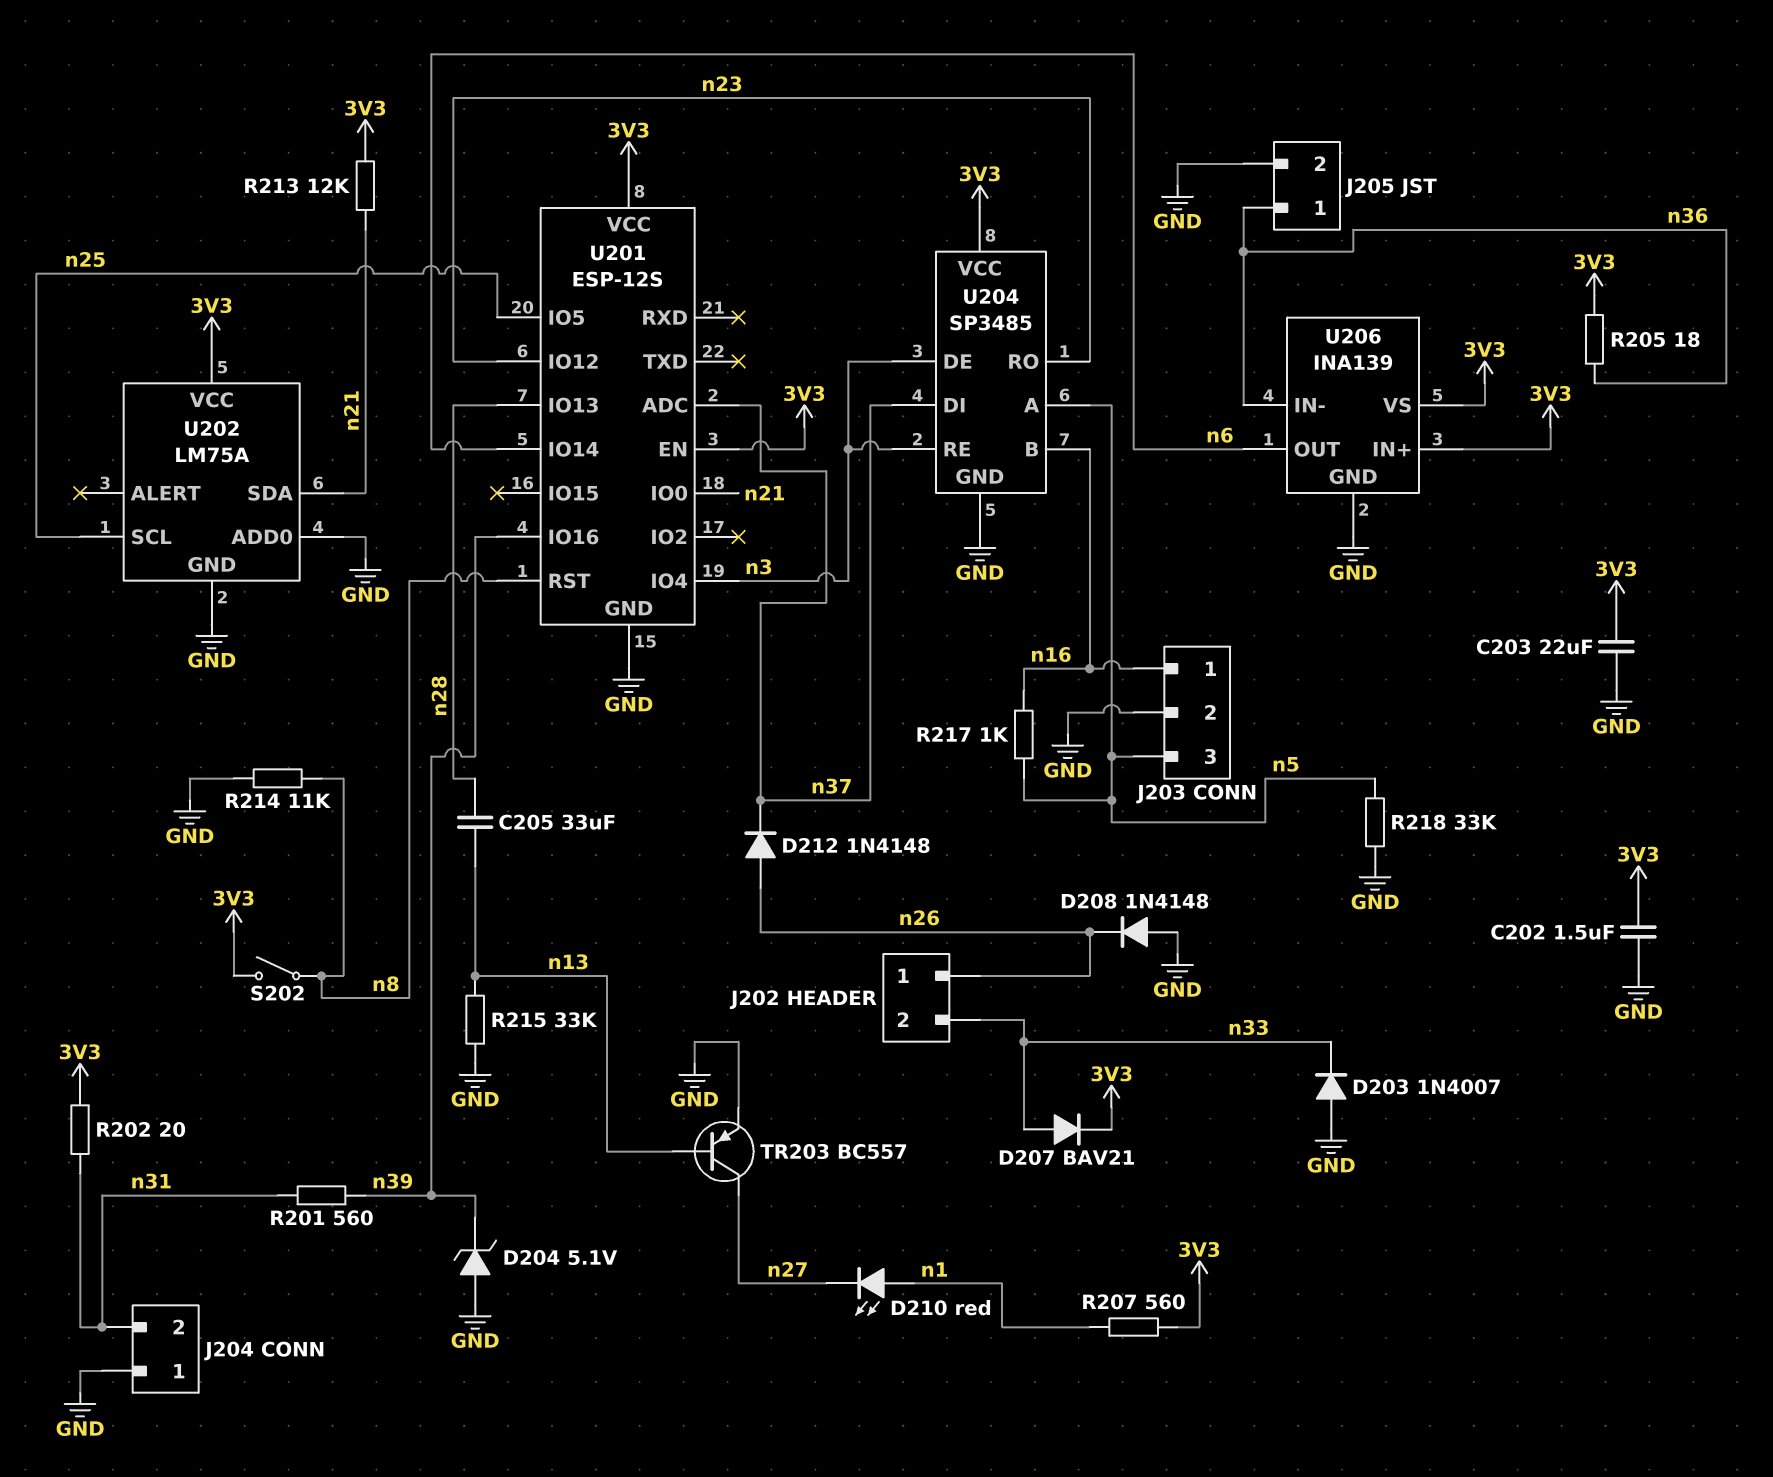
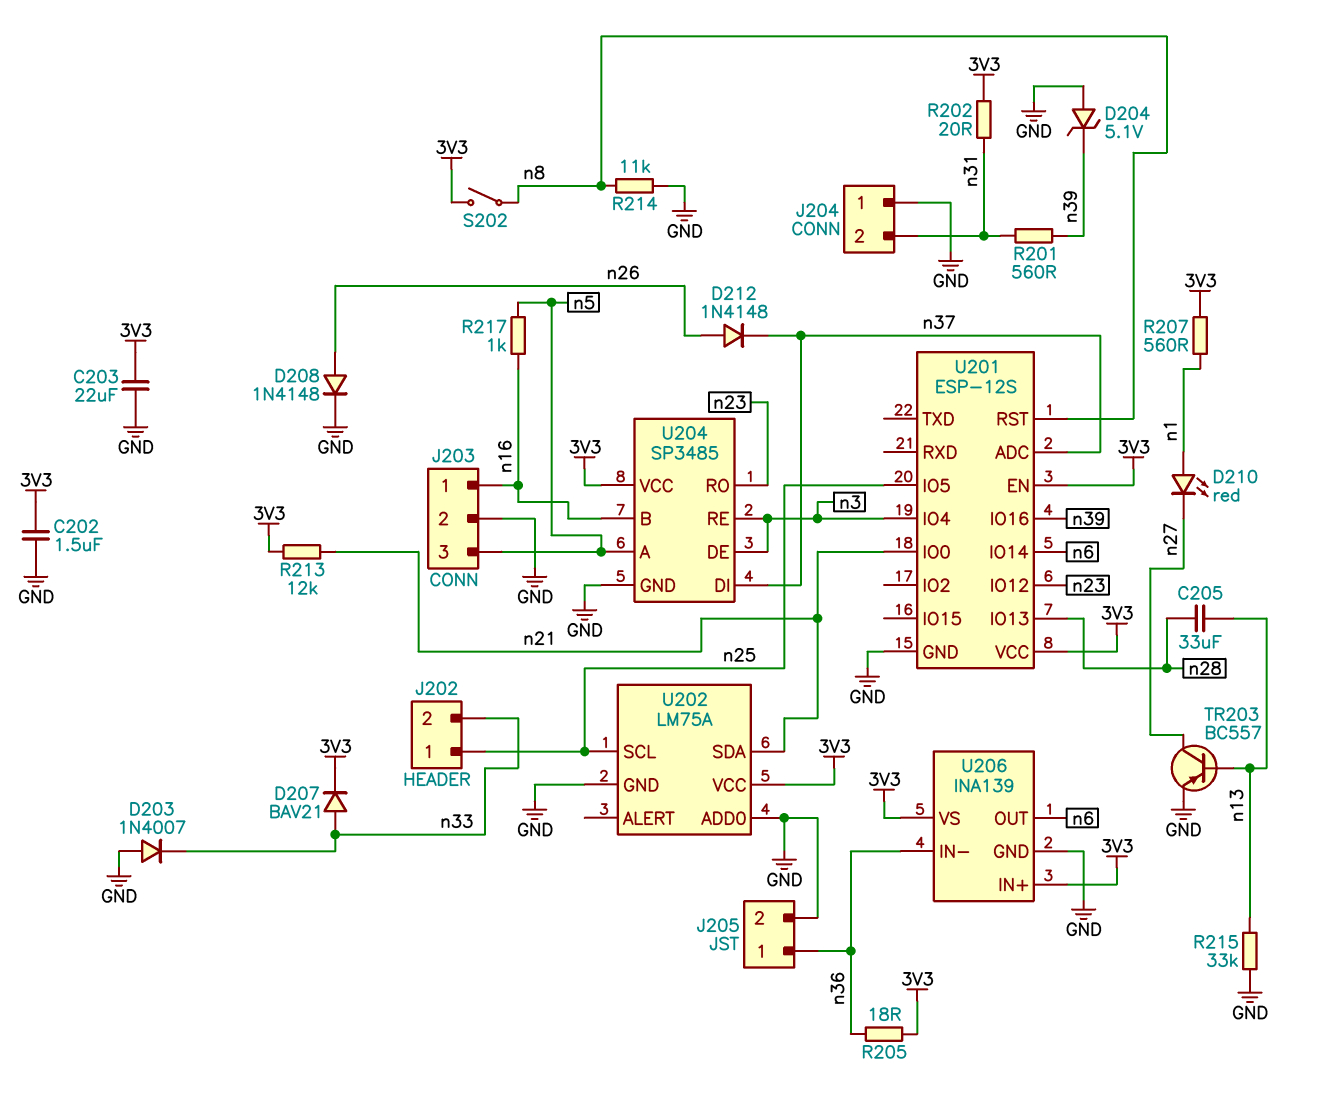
D208: diode 1N4148 (A GND, K n26) -> diode 1N4148 (A n26, K GND)
J202 pin 1: n26 -> n25
R218: 33k (GND, n5) -> none

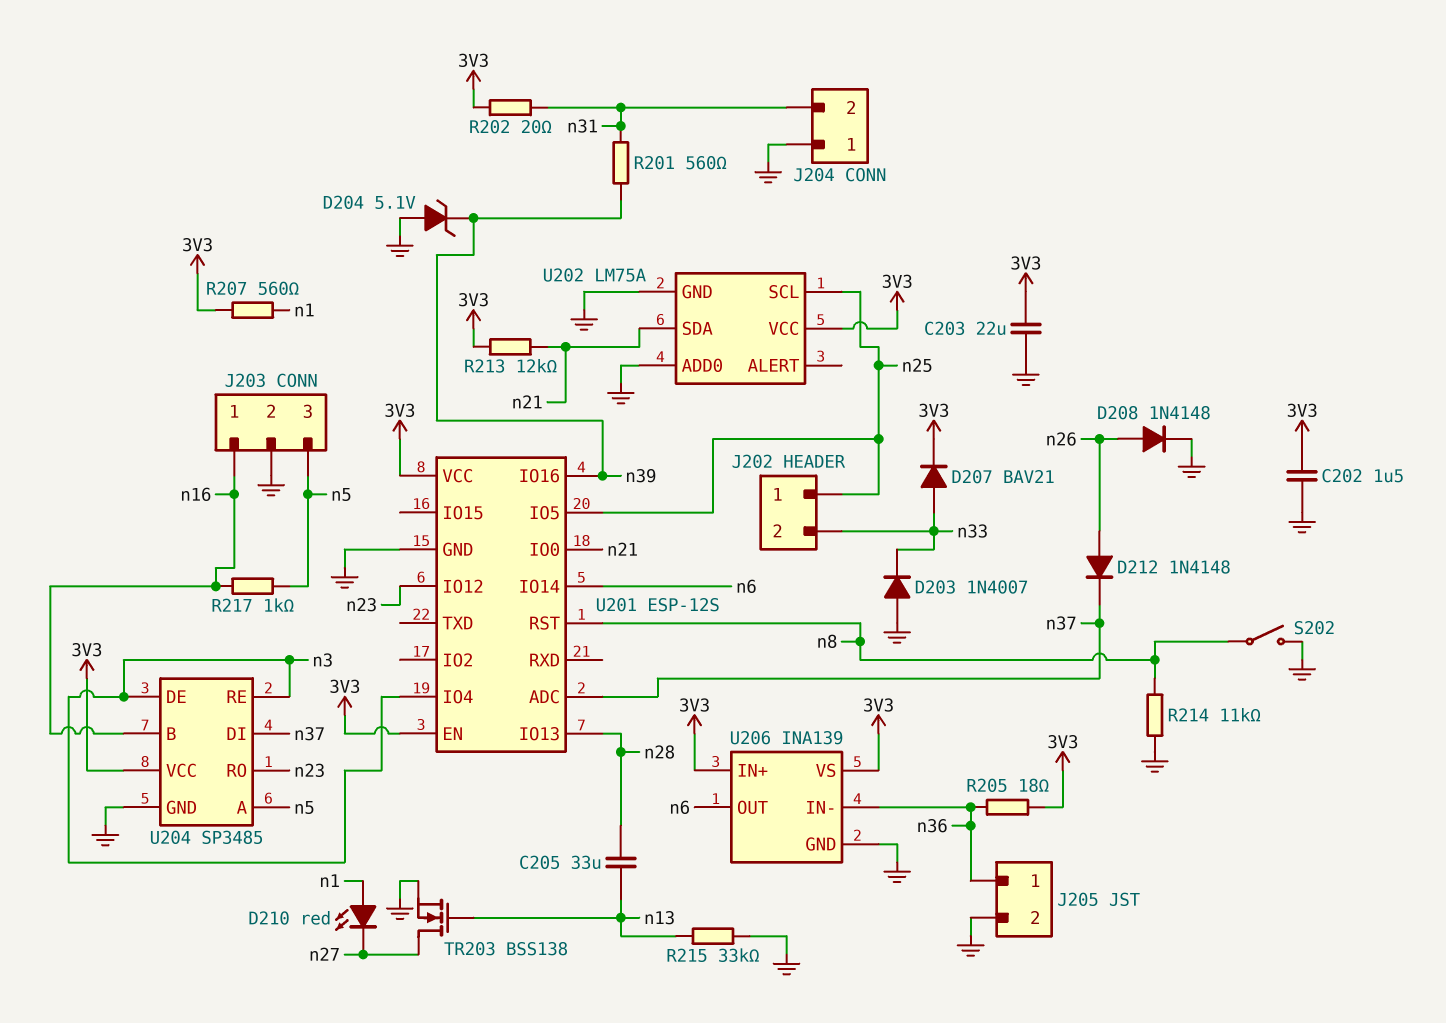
S202: switch (3V3, n8) -> switch (GND, n8)
TR203: PNP BC557 (B n13, C n27, E GND) -> NMOS BSS138 (G n13, D n27, S GND)

